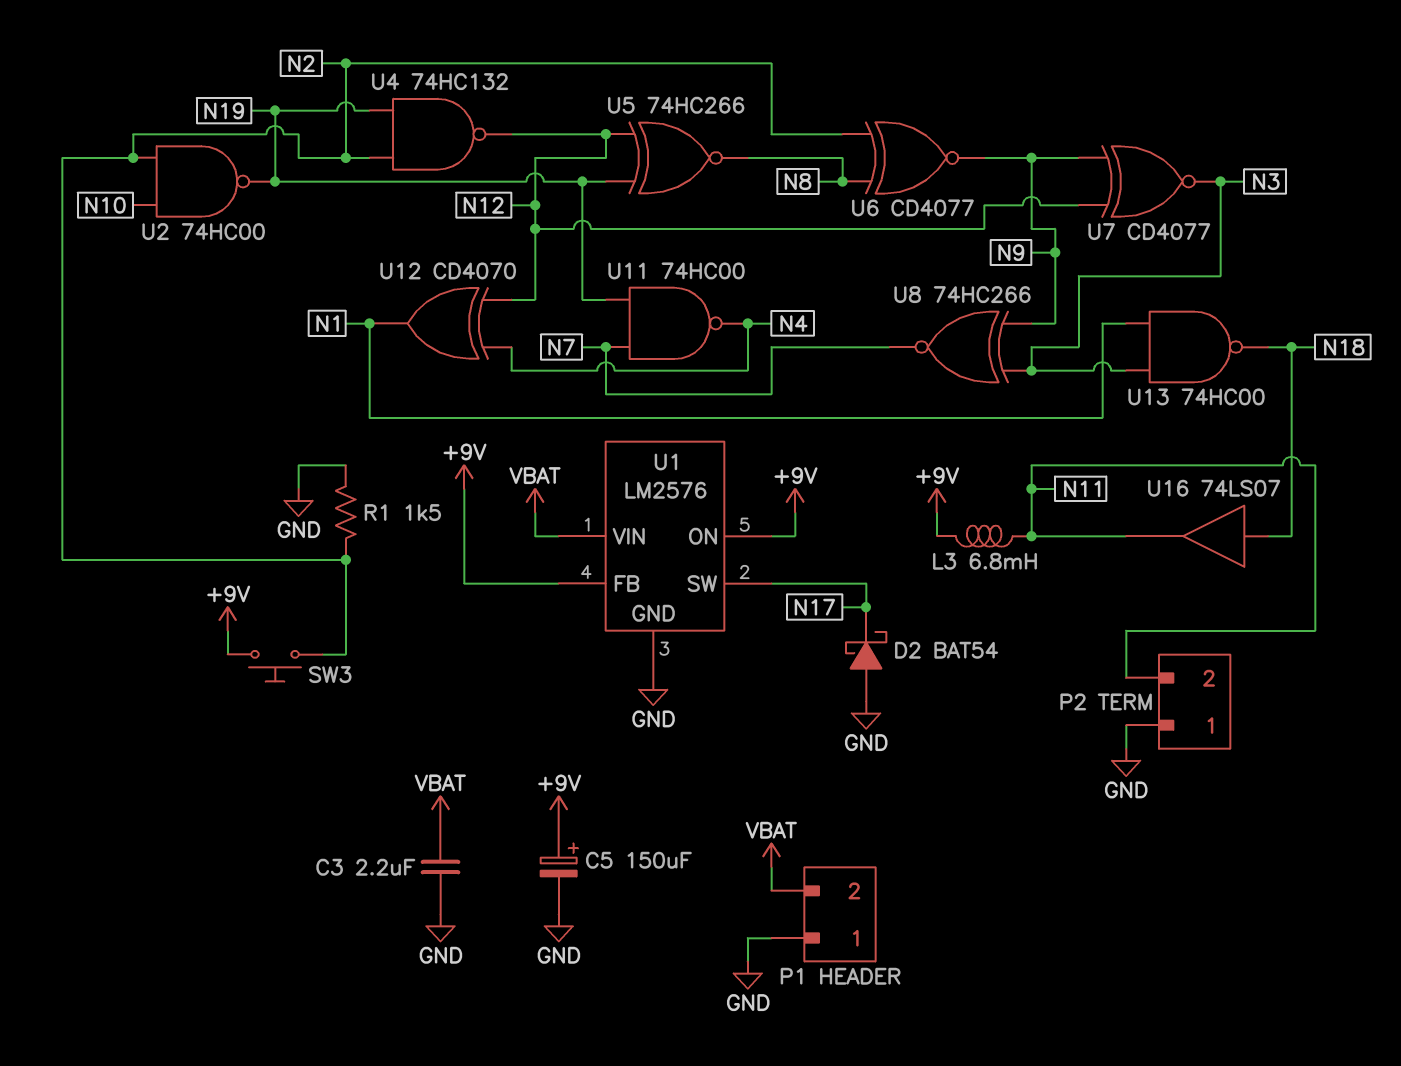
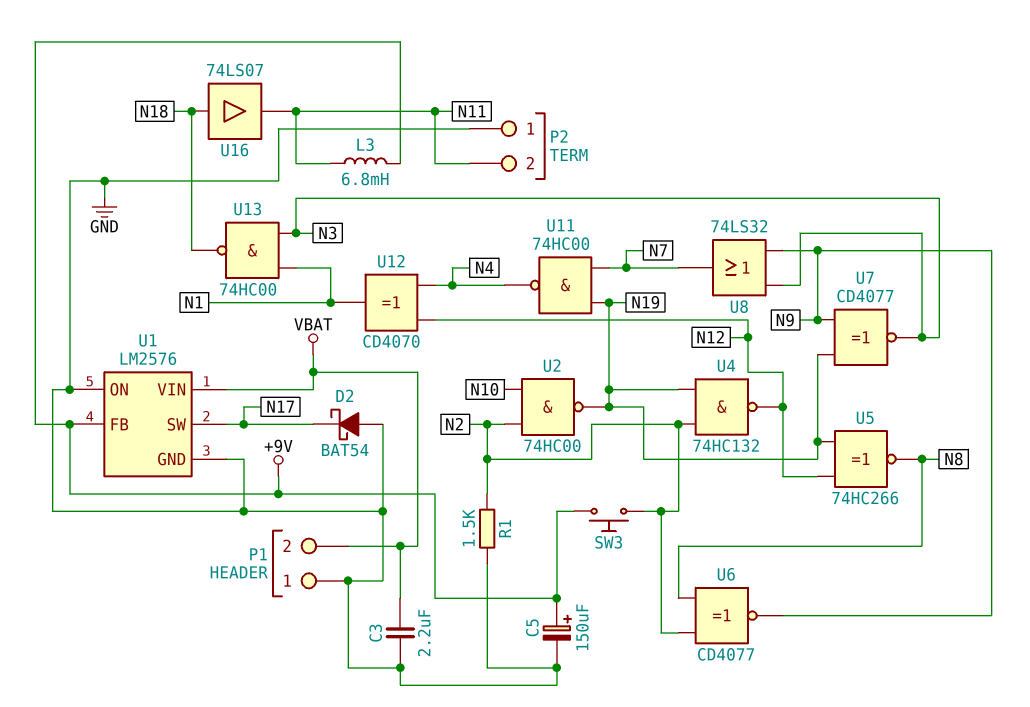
U1 pin ON: +9V -> GND
U7: XNOR CD4077 (in N9, in N12, out N3) -> XNOR CD4077 (in N9, in N19, out N3)
U8: XNOR 74HC266 (in N3, in N9, out N7) -> OR 74LS32 (in N3, in N9, out N7)

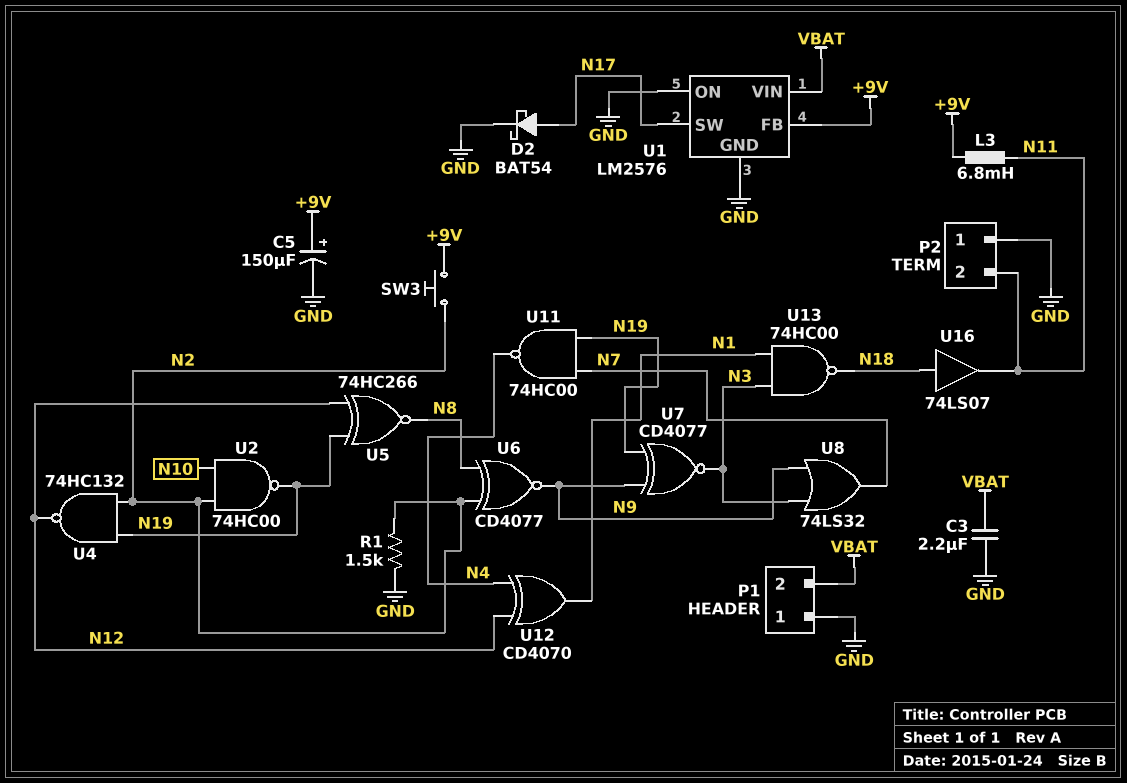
D2: schottky BAT54 (A GND, K N17) -> schottky BAT54 (A N17, K GND)

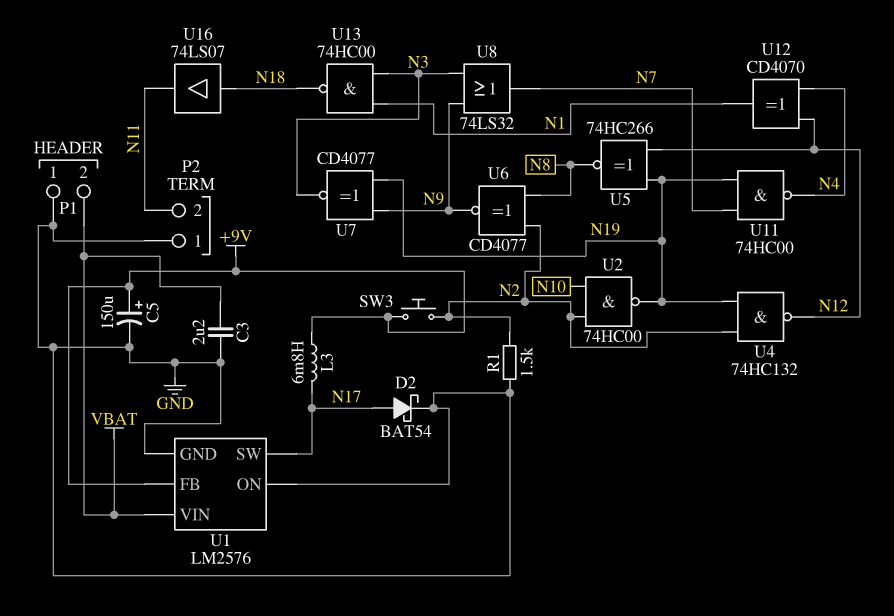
L3: 6.8mH (+9V, N11) -> 6.8mH (+9V, N17)

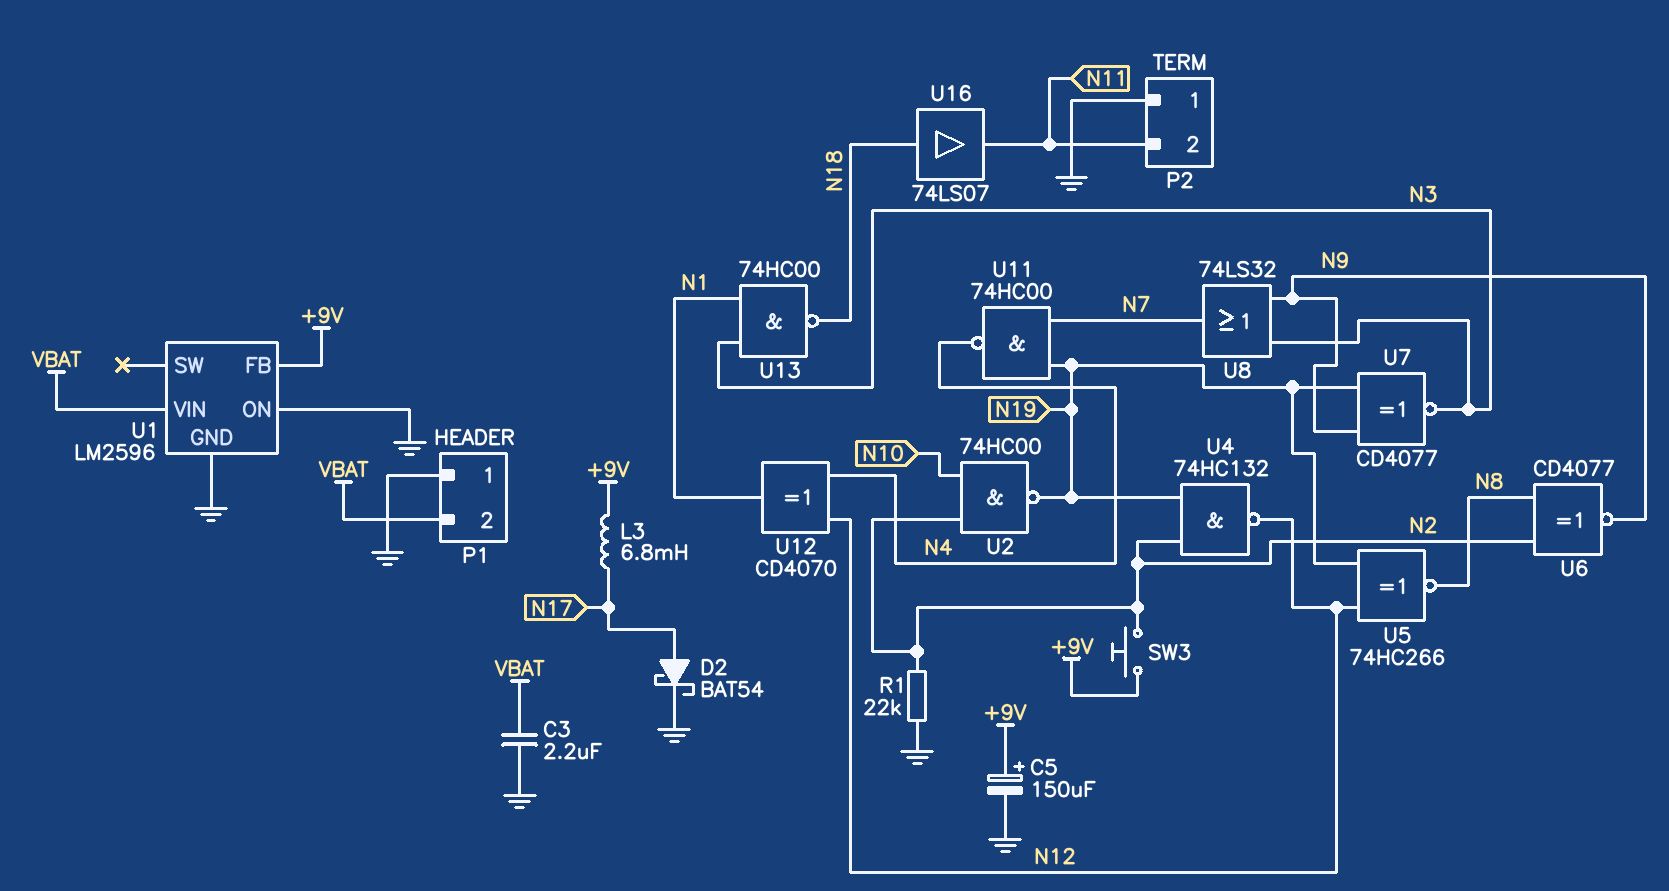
R1: 1.5k (GND, N2) -> 22k (GND, N2)
U1: LM2576 -> LM2596
U1 pin SW: N17 -> none

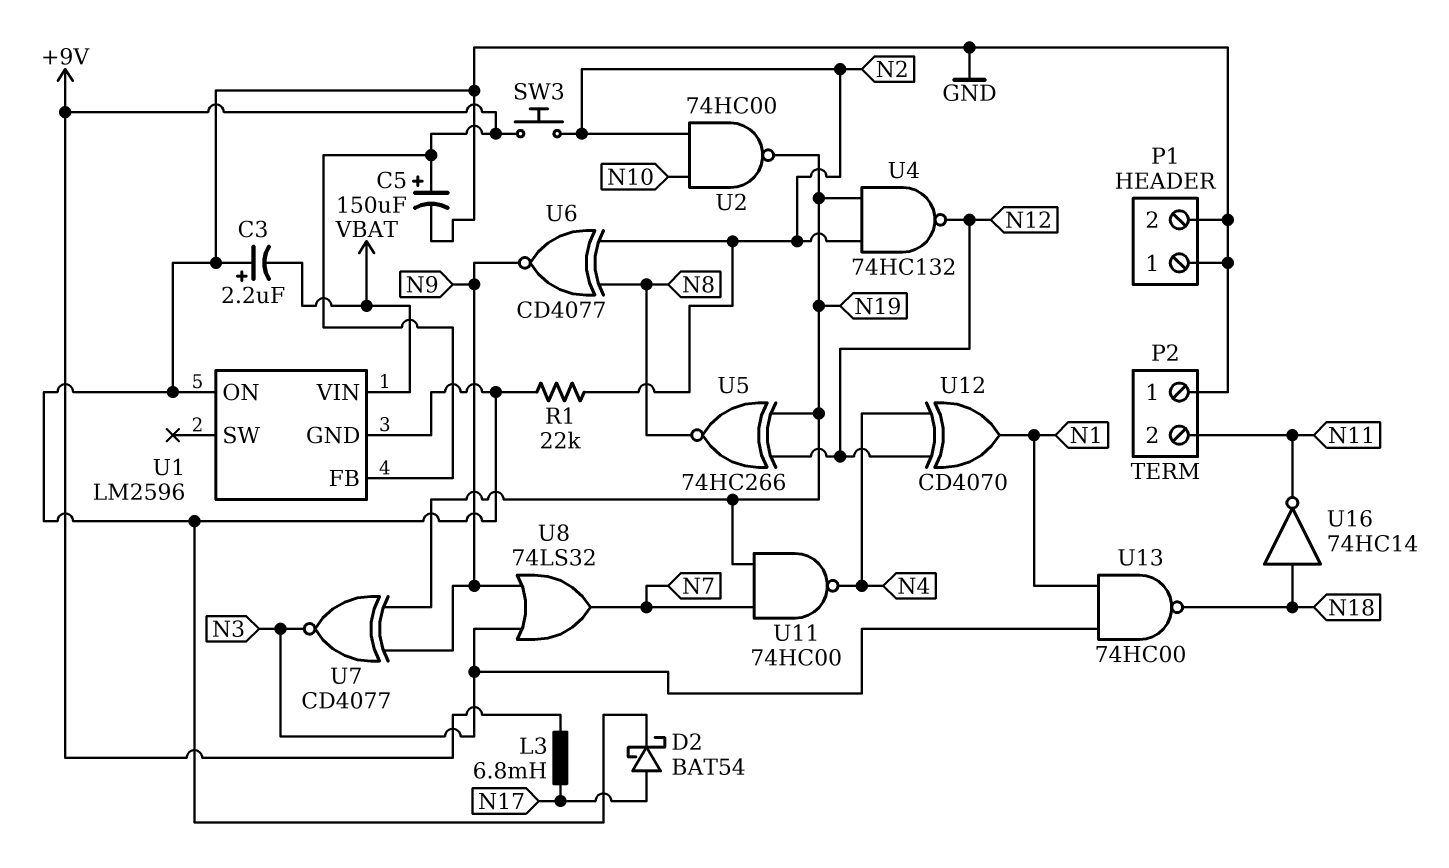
C3: 2.2uF (GND, VBAT) -> 2.2uF (plus GND, minus VBAT)
P1 pin 2: VBAT -> GND
U16: buffer 74LS07 (in N18, out N11) -> NOT 74HC14 (in N18, out N11)

